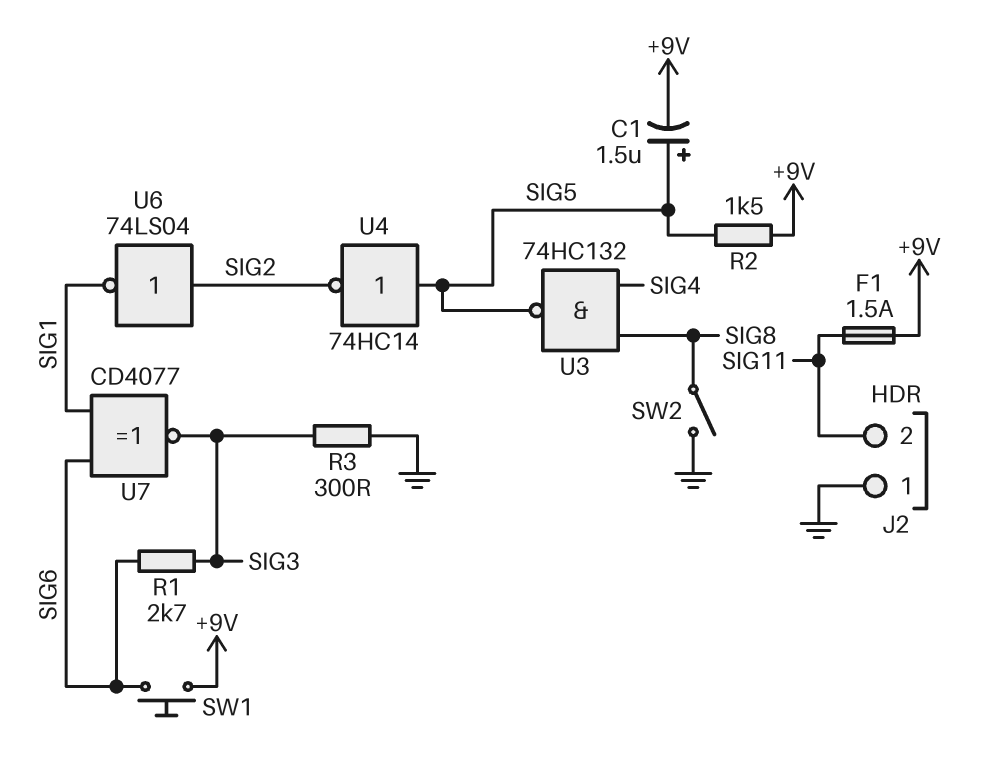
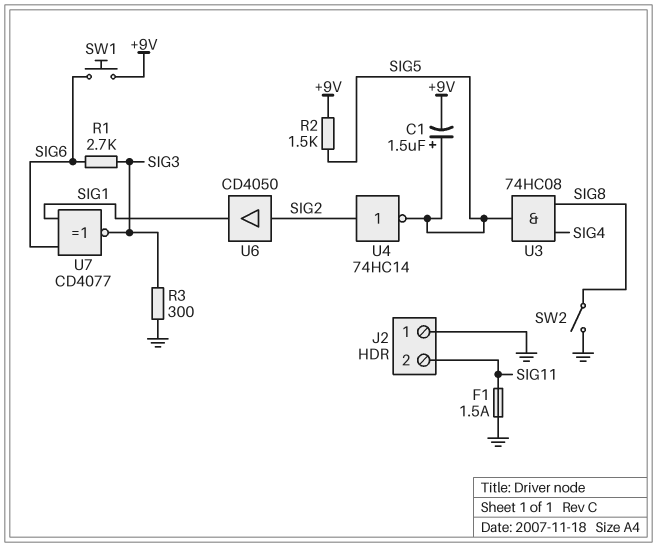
F1: 1.5A (+9V, SIG11) -> 1.5A (GND, SIG11)
U3: NAND 74HC132 (in SIG4, in SIG8, out SIG5) -> AND 74HC08 (in SIG4, in SIG8, out SIG5)
U4: NOT 74HC14 (in SIG5, out SIG2) -> NOT 74HC14 (in SIG2, out SIG5)
U6: NOT 74LS04 (in SIG2, out SIG1) -> buffer CD4050 (in SIG2, out SIG1)

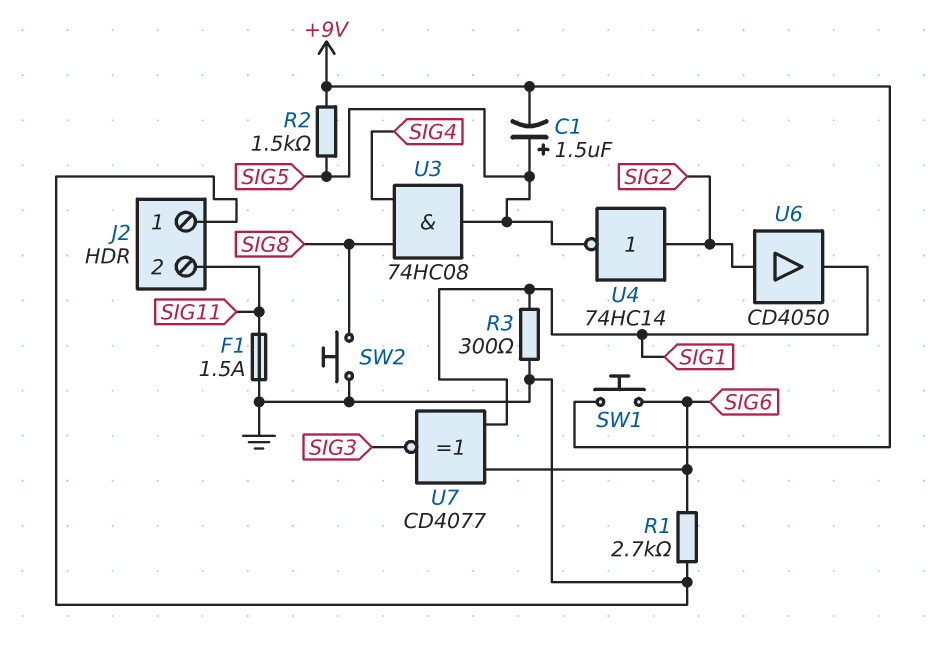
R1: 2.7k (SIG3, SIG6) -> 2.7k (GND, SIG6)
R3: 300 (GND, SIG3) -> 300 (GND, SIG1)
SW2: switch (GND, SIG8) -> button (GND, SIG8)

